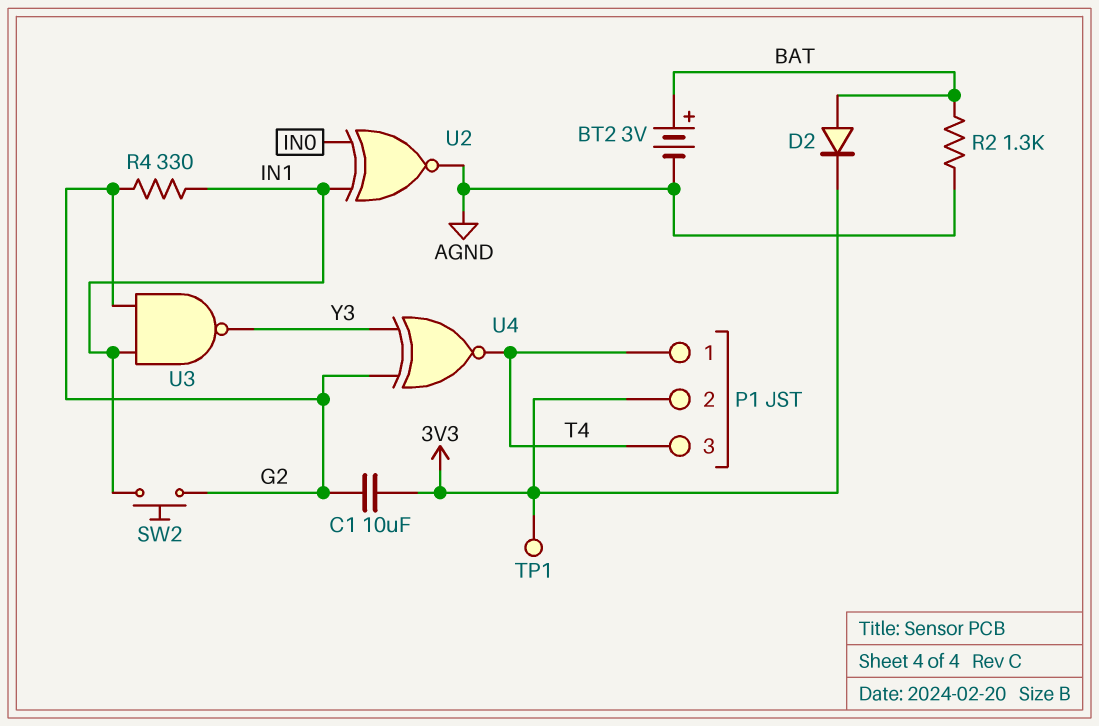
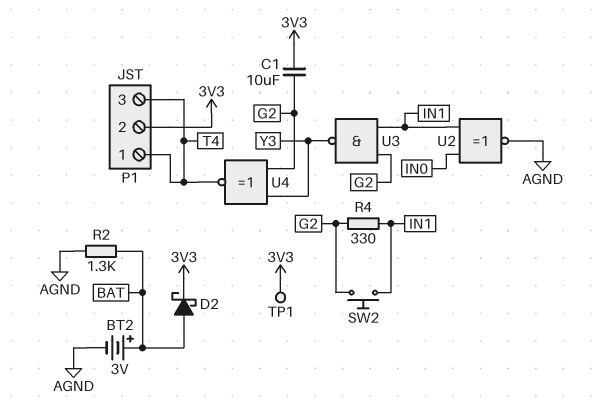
D2: diode (A BAT, K 3V3) -> schottky (A BAT, K 3V3)

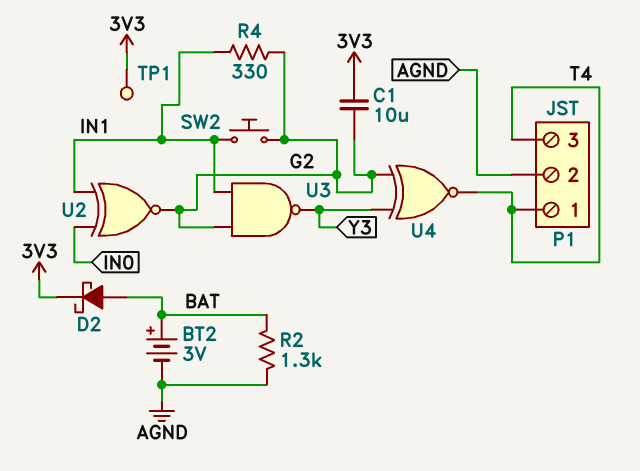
P1 pin 2: 3V3 -> AGND
U2: XNOR (in IN0, in IN1, out AGND) -> XNOR (in IN0, in IN1, out G2)

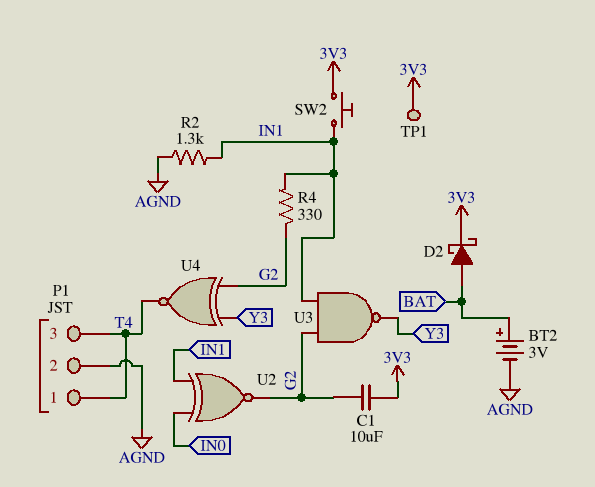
R2: 1.3k (AGND, BAT) -> 1.3k (AGND, IN1)
SW2: button (G2, IN1) -> button (3V3, IN1)

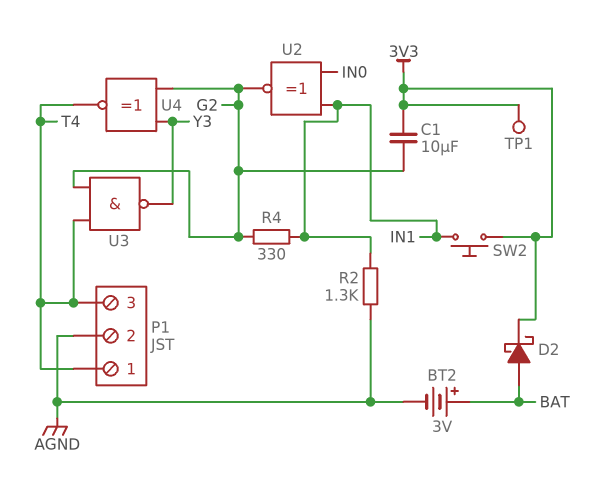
U3: NAND (in G2, in IN1, out Y3) -> NAND (in G2, in T4, out Y3)

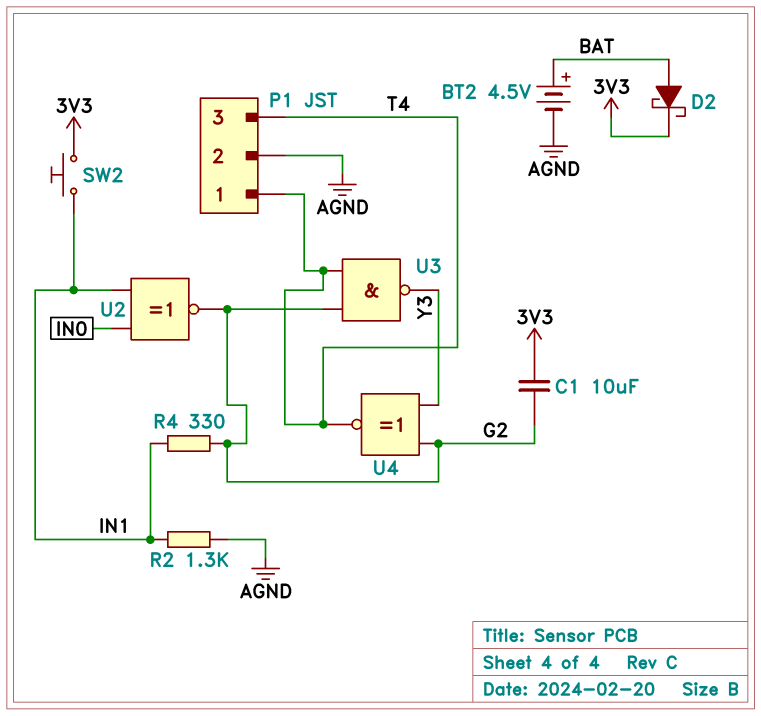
BT2: 3V (plus BAT, minus AGND) -> 4.5V (plus BAT, minus AGND)
TP1: test point (3V3) -> none

